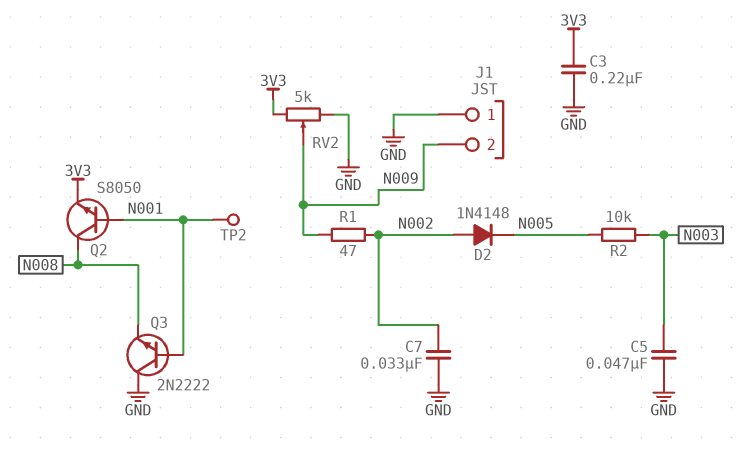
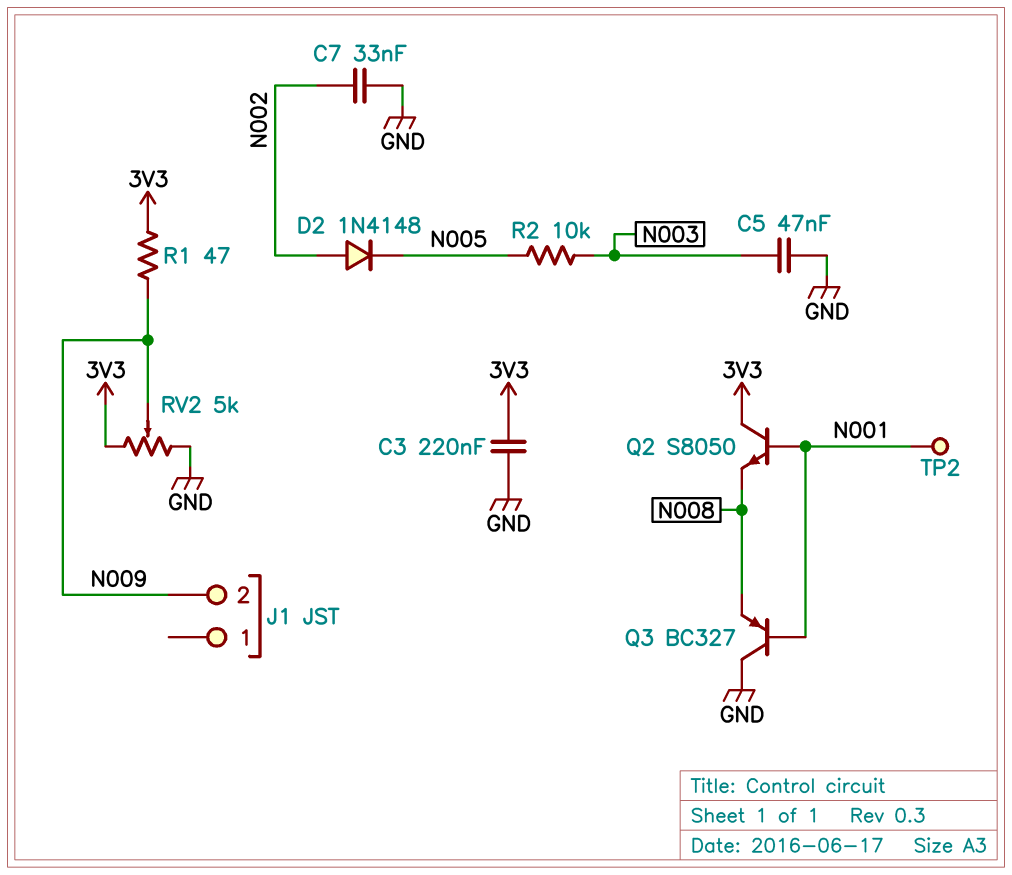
J1 pin 1: GND -> none
Q2: NPN S8050 (B N001, C N008, E 3V3) -> NPN S8050 (B N001, C 3V3, E N008)
Q3: NPN 2N2222 (B N001, C GND, E N008) -> PNP BC327 (B N001, C GND, E N008)
R1: 47 (N002, N009) -> 47 (3V3, N009)

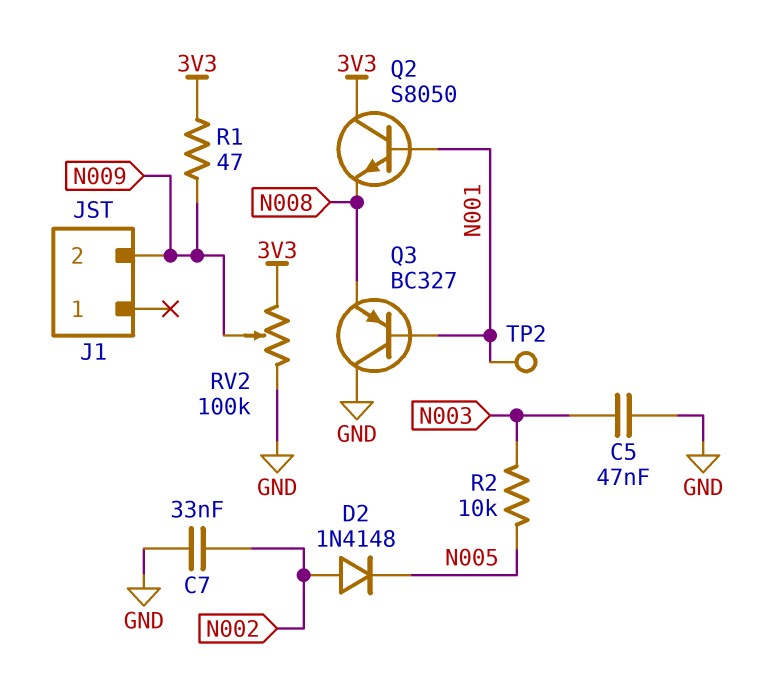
C3: 220nF (3V3, GND) -> none
RV2: 5k (3V3, GND, wiper N009) -> 100k (3V3, GND, wiper N009)

